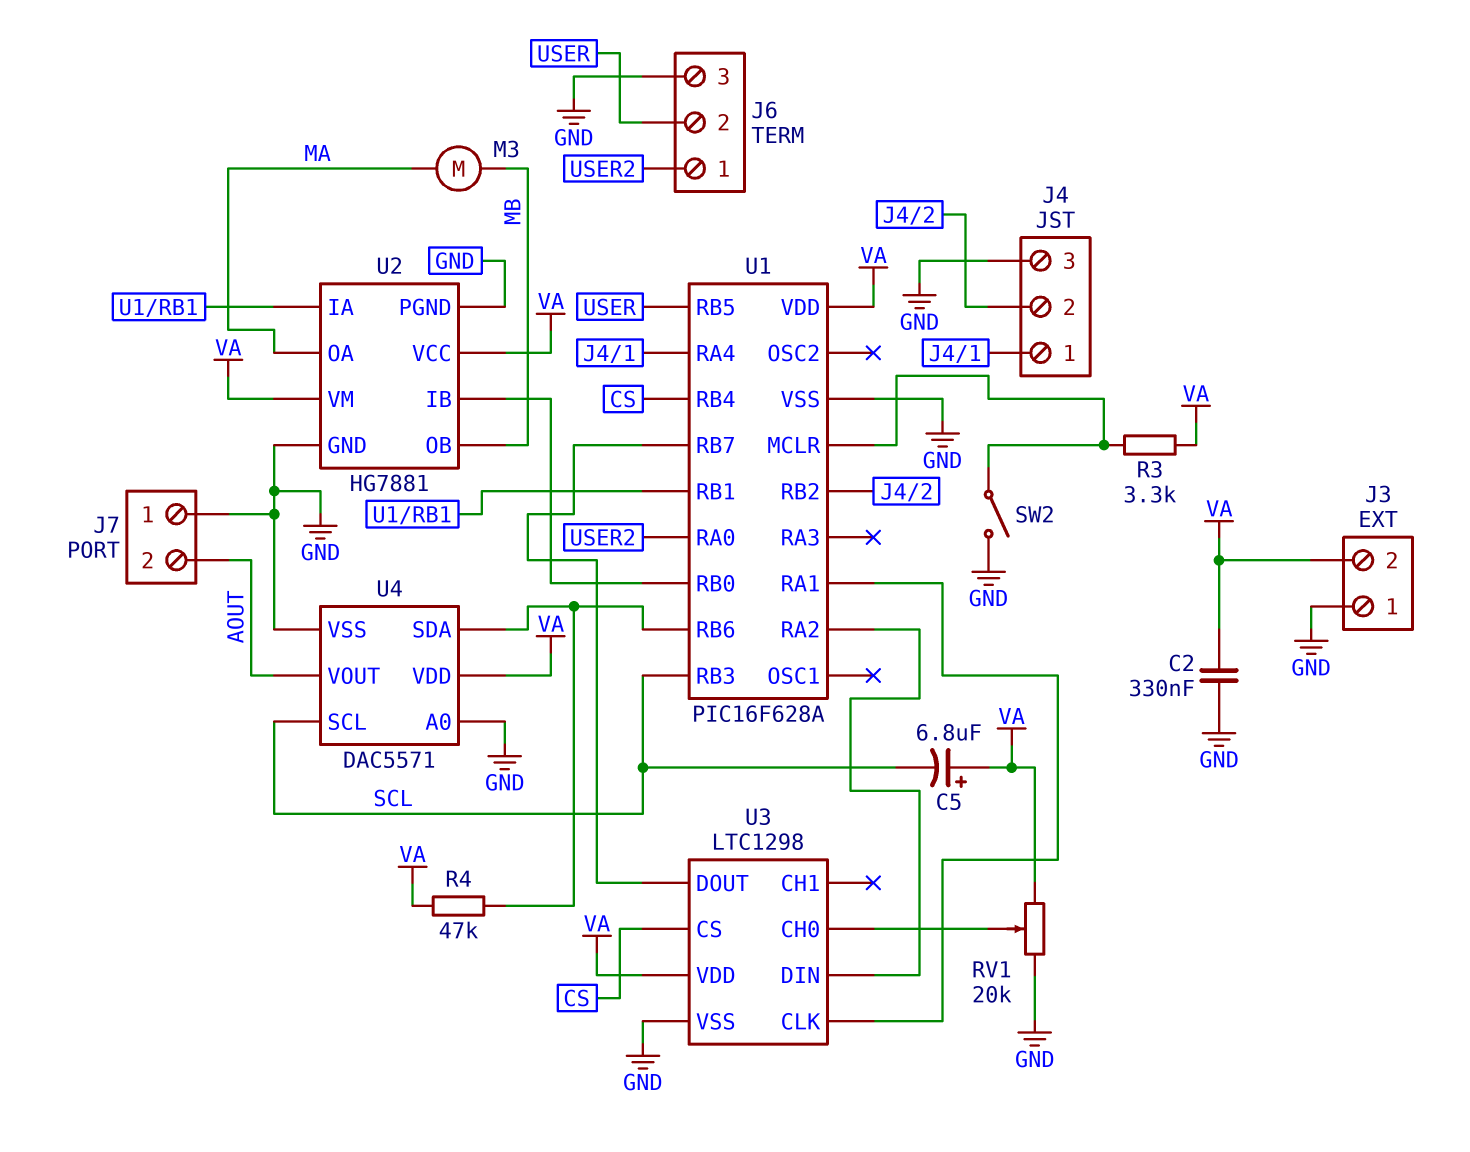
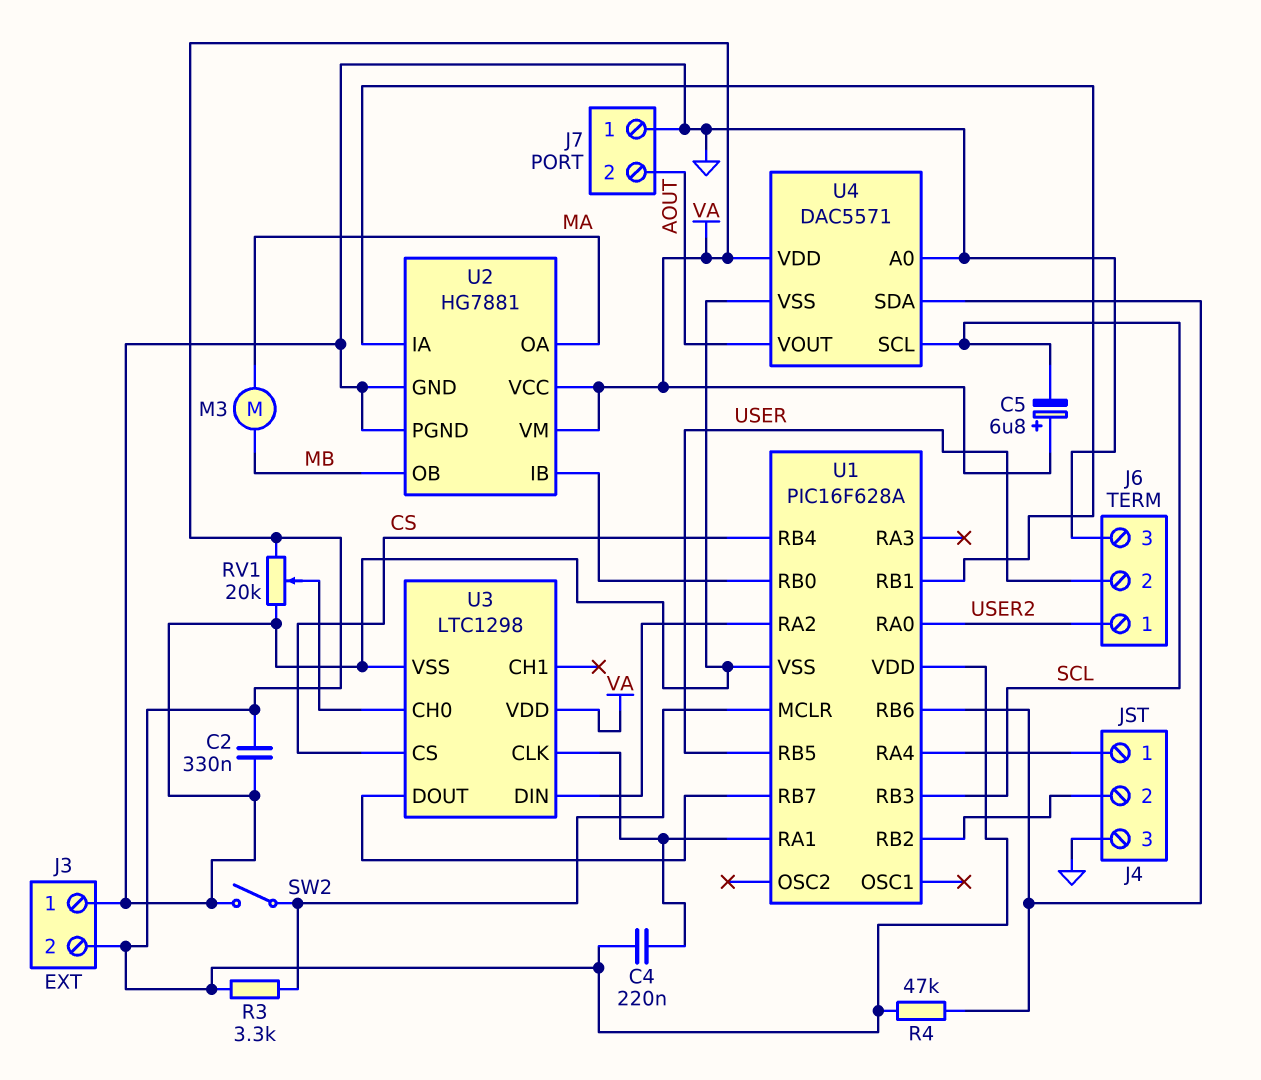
C4: none -> 220nF (U1/RA1, VA)

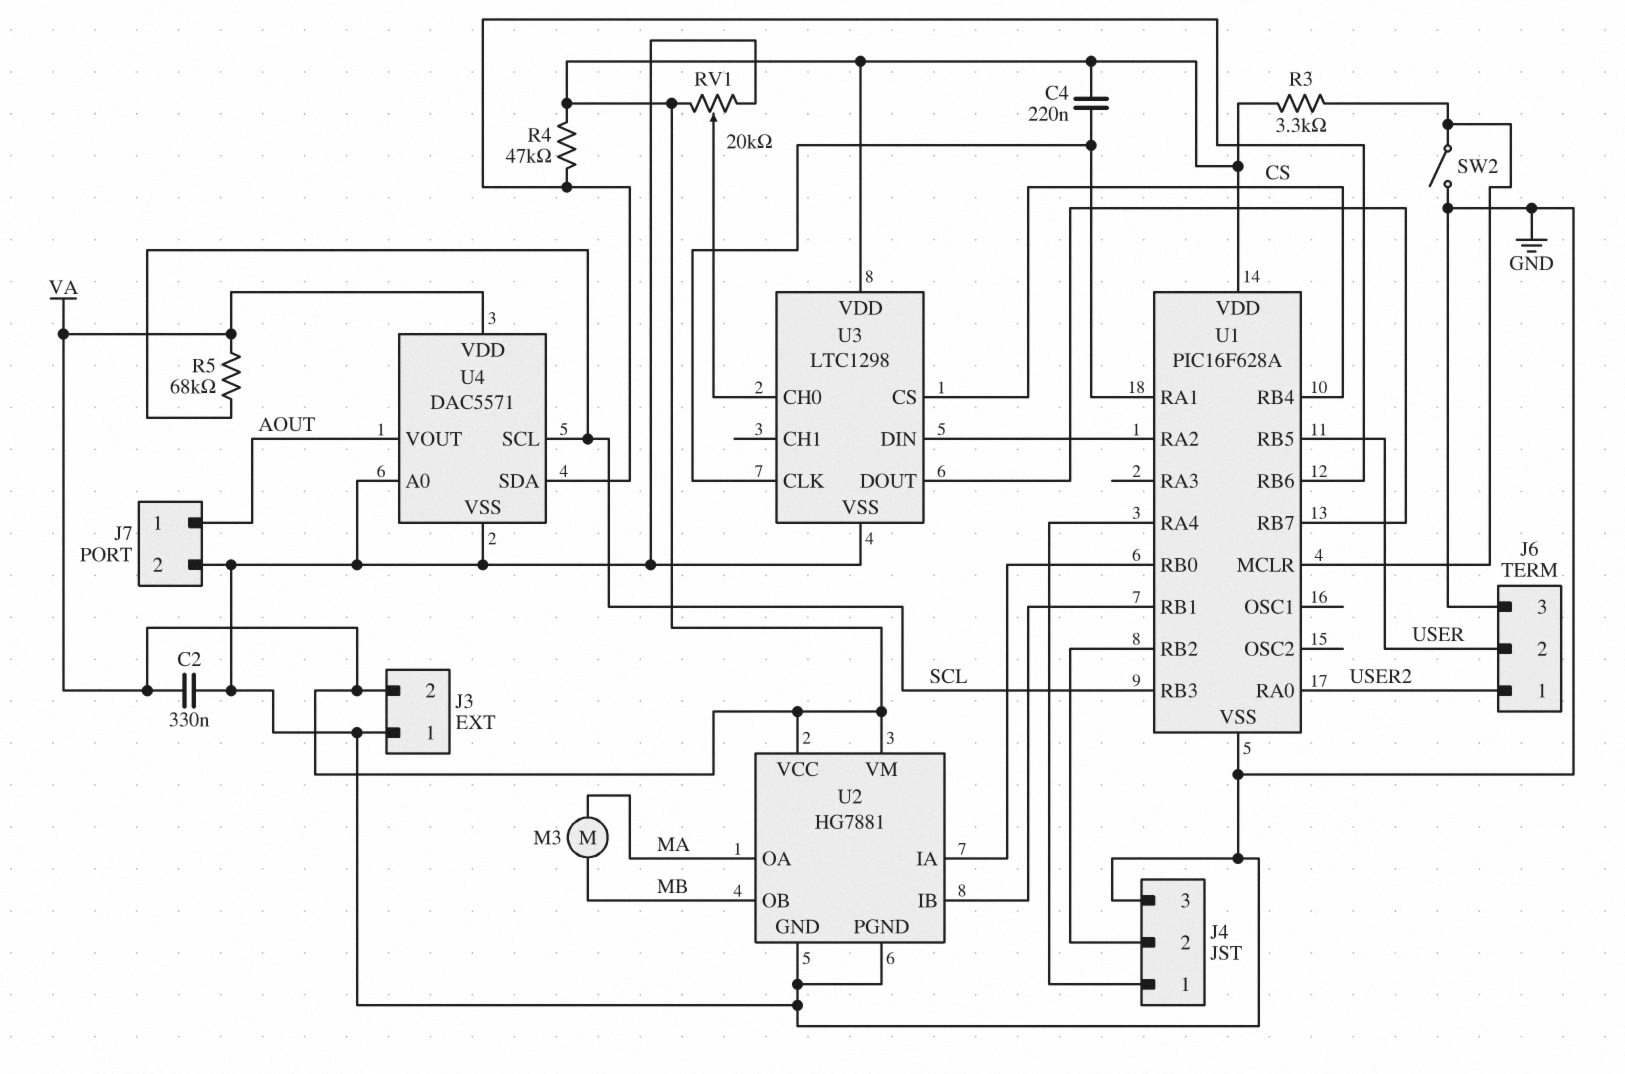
C5: 6.8uF (plus VA, minus SCL) -> none
J7 pin 1: GND -> AOUT
J7 pin 2: AOUT -> GND
R5: none -> 68k (SCL, VA)
U2 pin IA: U1/RB1 -> U1/RB0
U2 pin IB: U1/RB0 -> U1/RB1

